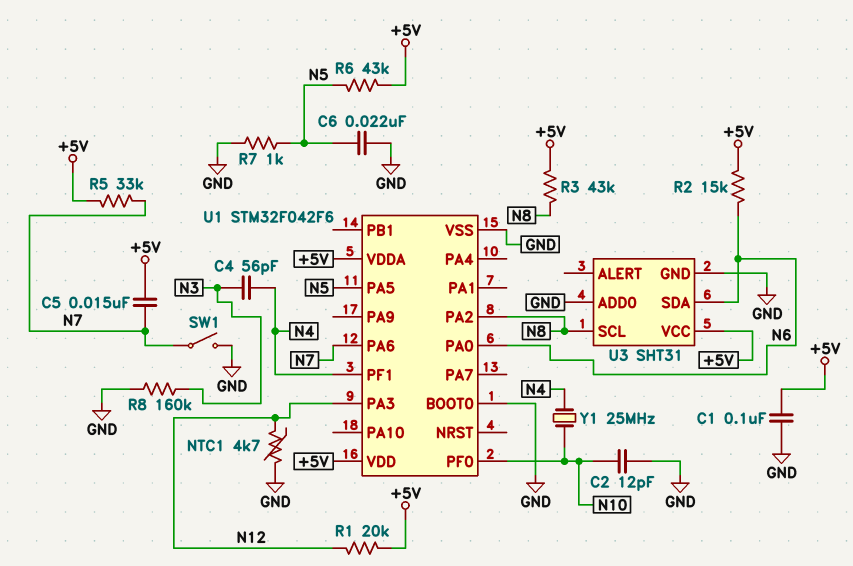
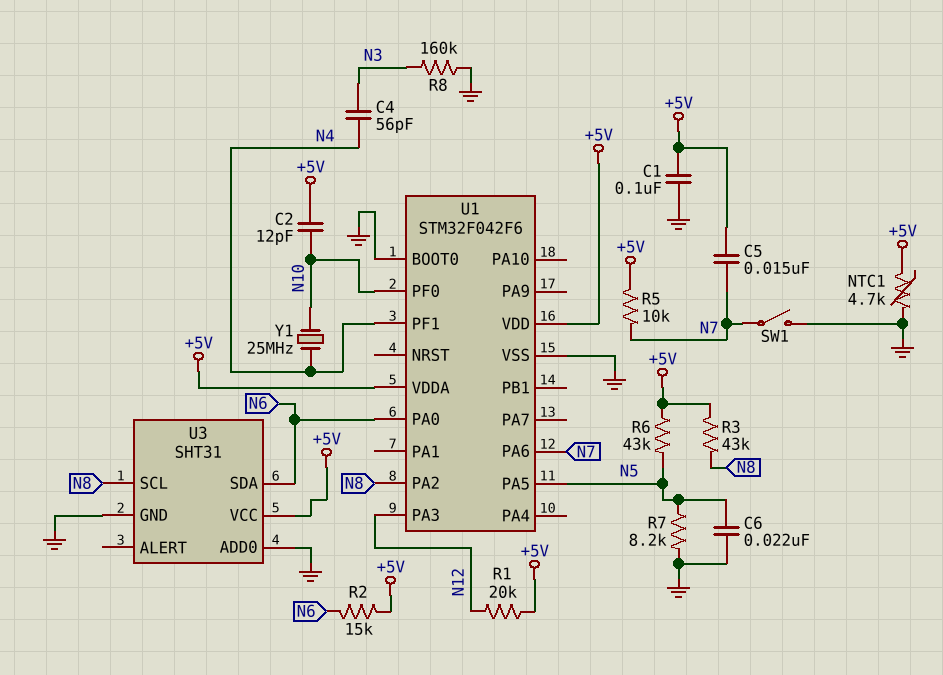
C2: 12pF (GND, N10) -> 12pF (+5V, N10)
NTC1: 4.7k (GND, N12) -> 4.7k (+5V, GND)
R5: 33k (+5V, N7) -> 10k (+5V, N7)
R7: 1k (GND, N5) -> 8.2k (GND, N5)

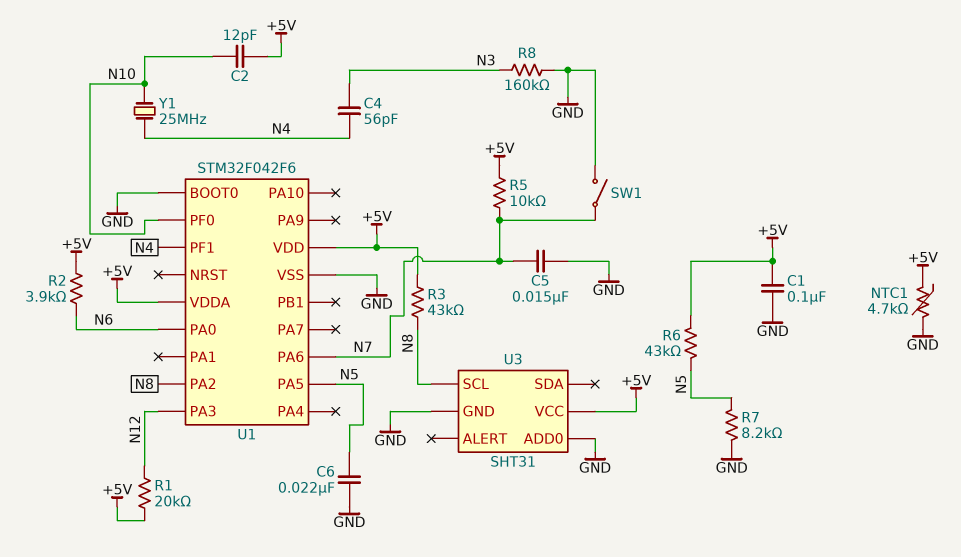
C5: 15nF (+5V, N7) -> 15nF (GND, N7)
R2: 15k (+5V, N6) -> 3.9k (+5V, N6)
U3 pin SDA: N6 -> none

